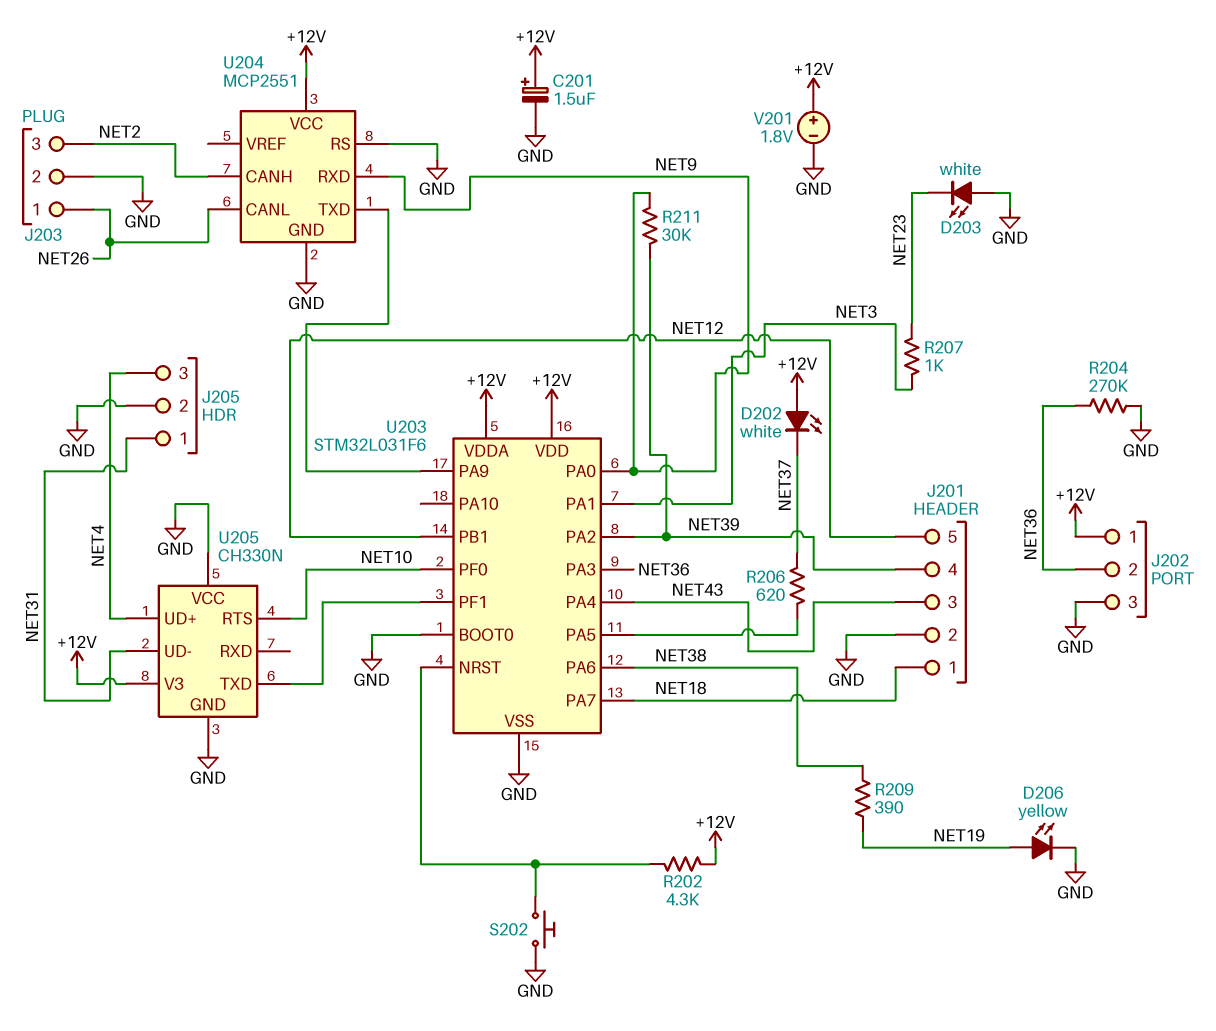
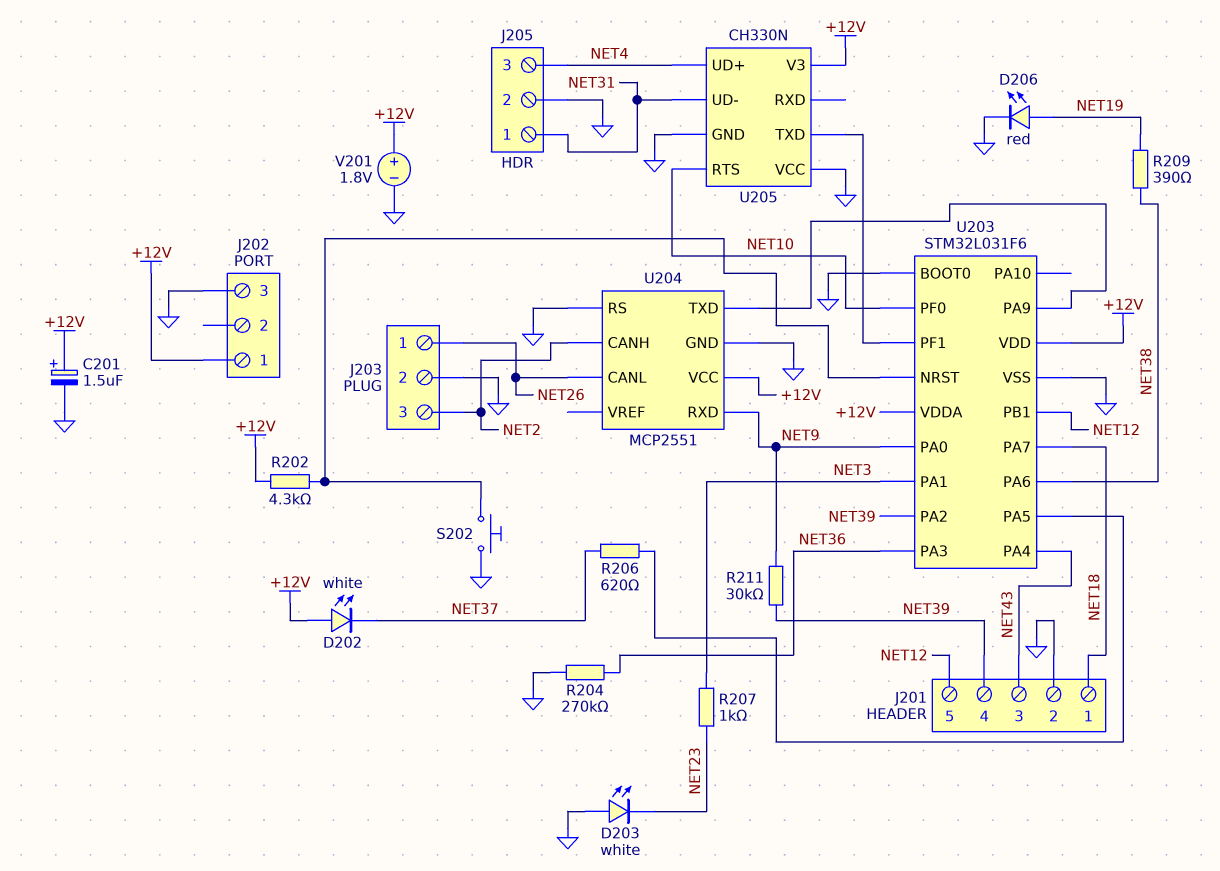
D206: LED yellow (A NET19, K GND) -> LED red (A NET19, K GND)
J202 pin 2: NET36 -> none

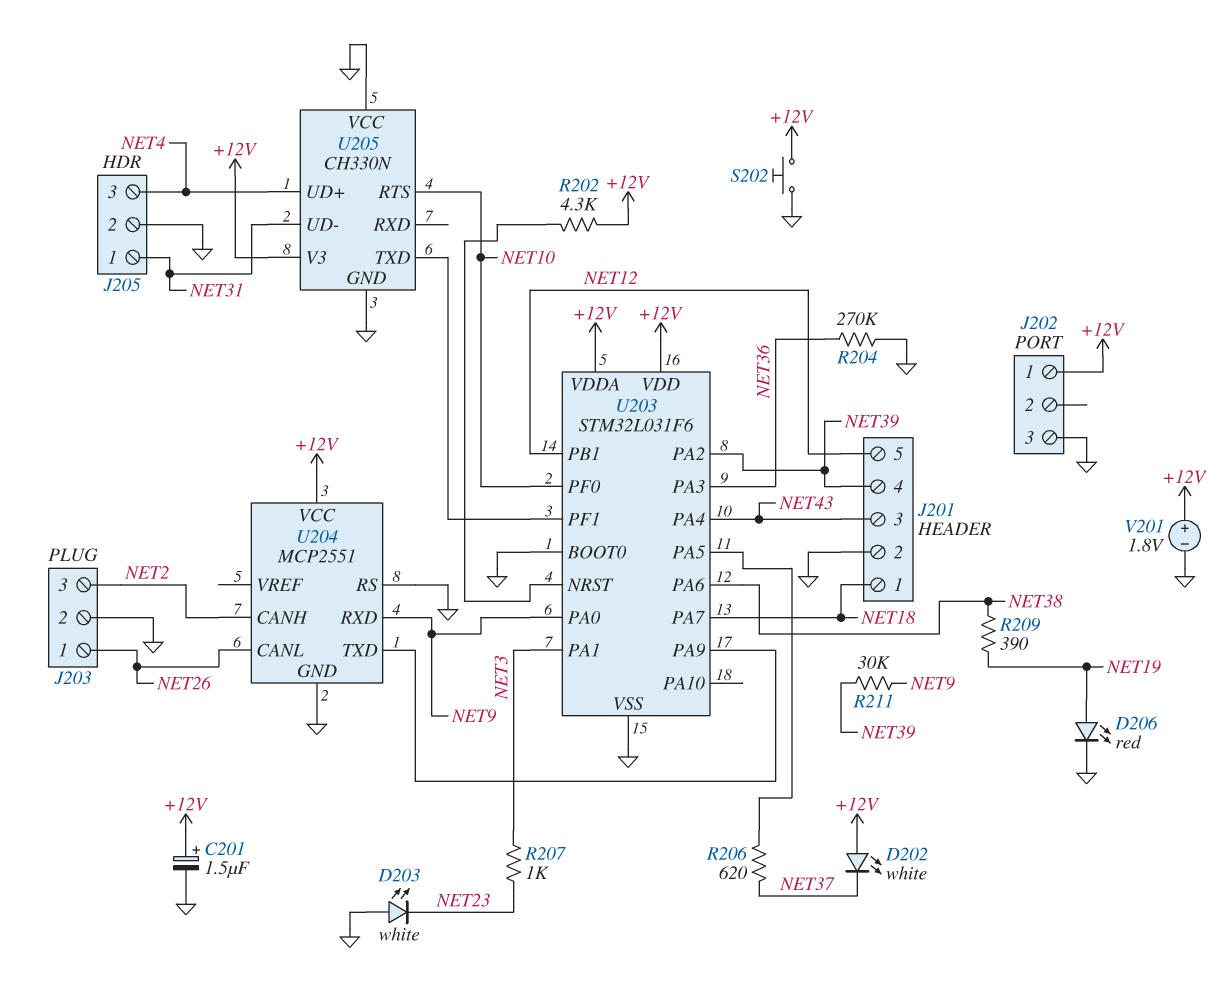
S202: button (GND, U203/NRST) -> button (+12V, GND)

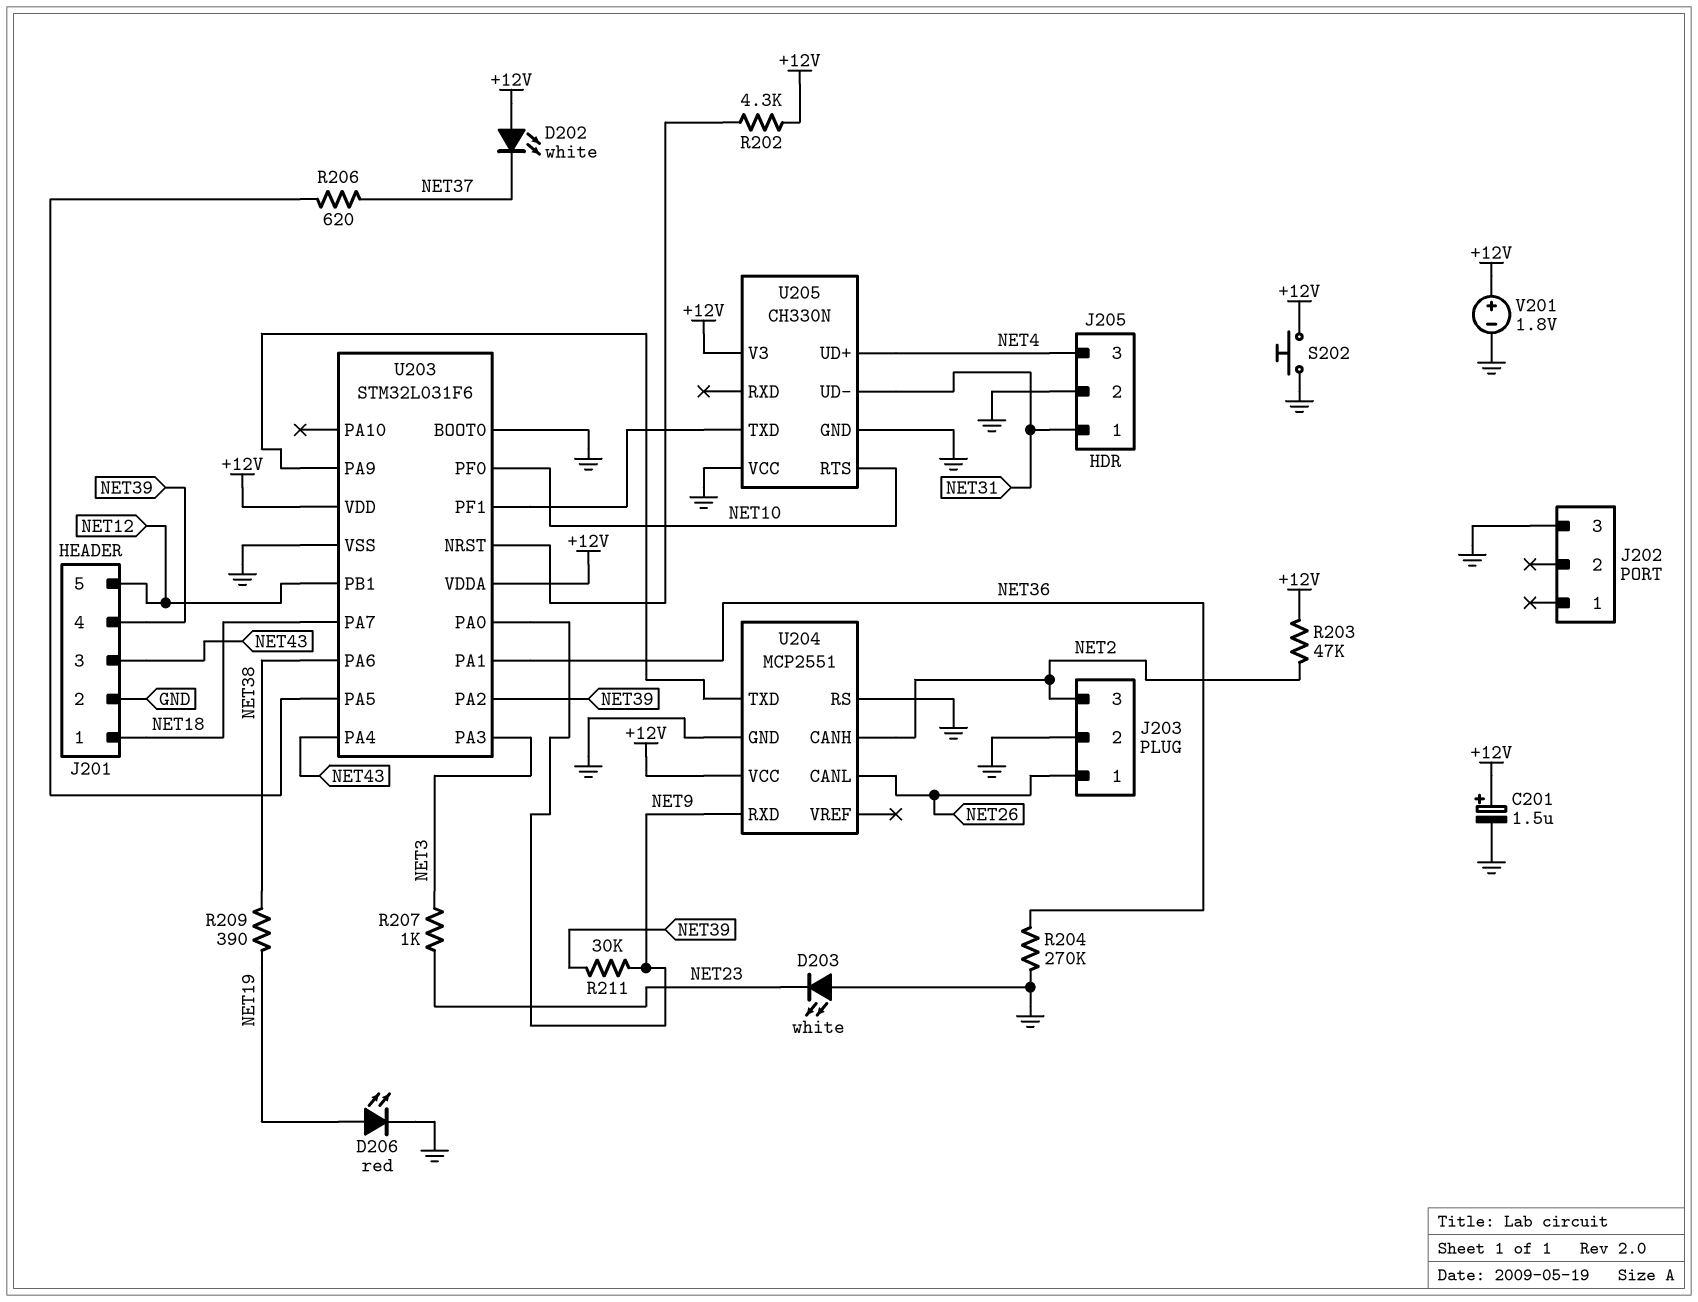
J202 pin 1: +12V -> none
R203: none -> 47k (+12V, NET2)
U203 pin PA1: NET3 -> NET36
U203 pin PA3: NET36 -> NET3

